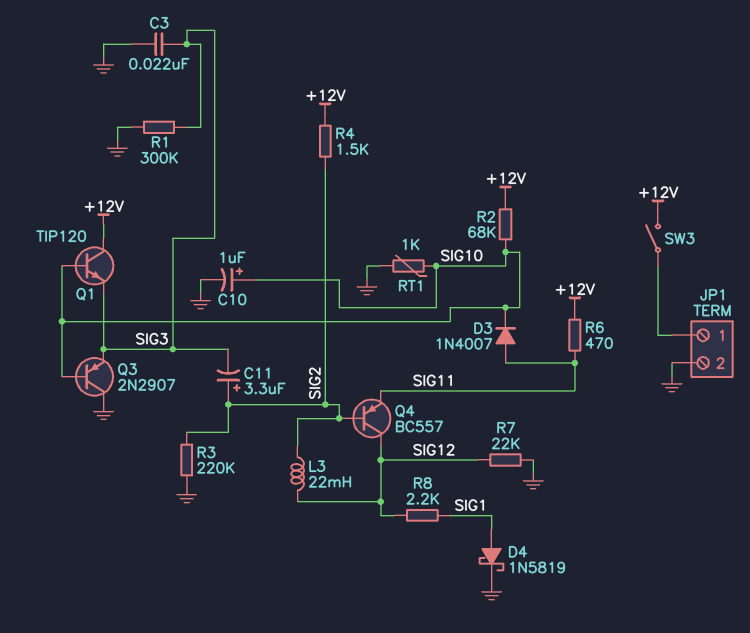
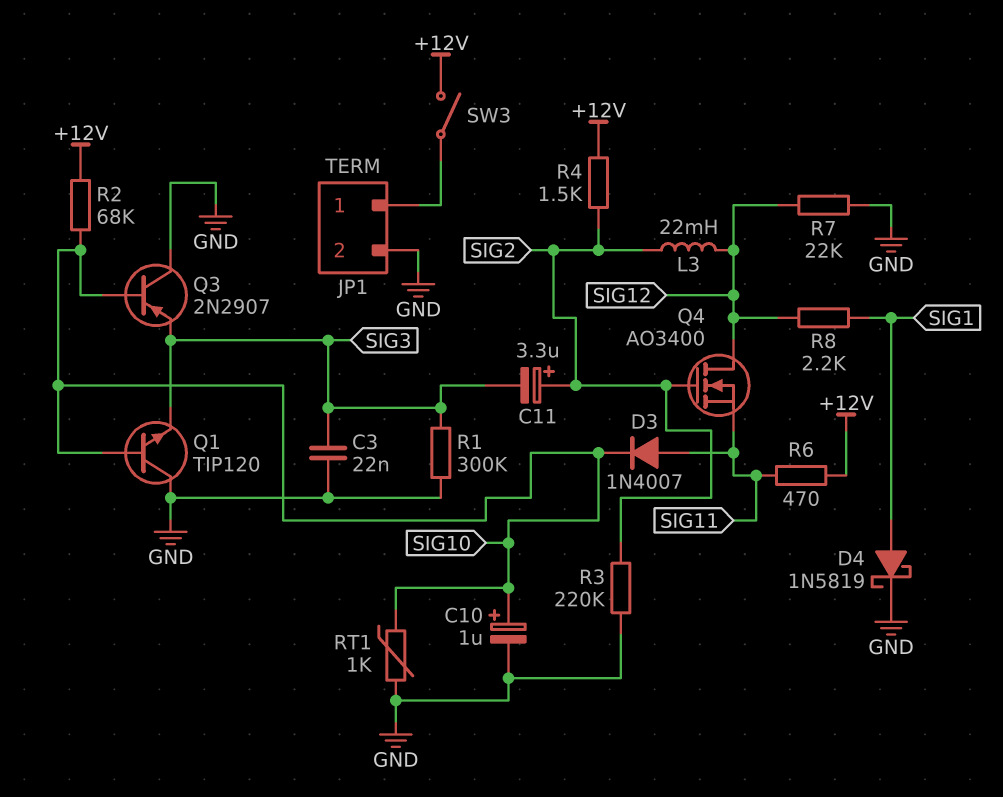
Q1: NPN TIP120 (B SIG10, C +12V, E SIG3) -> NPN TIP120 (B SIG10, C GND, E SIG3)
Q4: PNP BC557 (B SIG2, C SIG12, E SIG11) -> NMOS AO3400 (G SIG2, D SIG12, S SIG11)

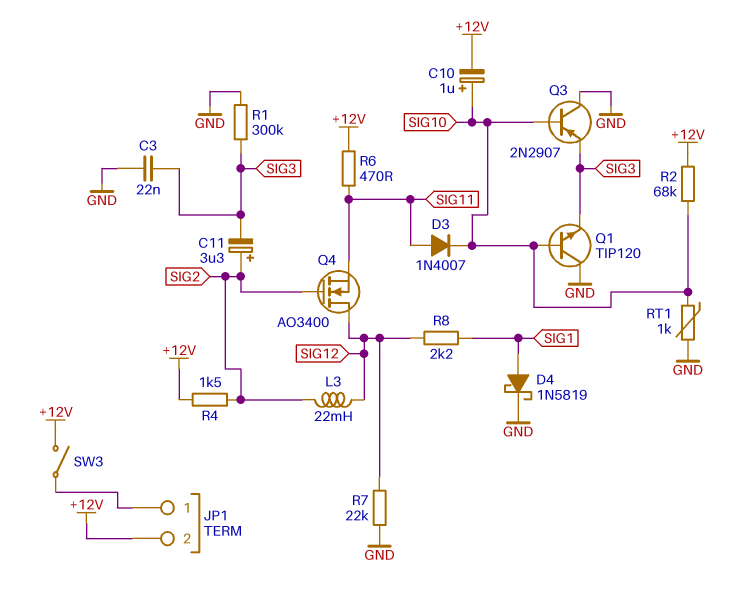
C10: 1uF (plus SIG10, minus GND) -> 1uF (plus SIG10, minus +12V)
JP1 pin 2: GND -> +12V
R3: 220k (GND, SIG2) -> none

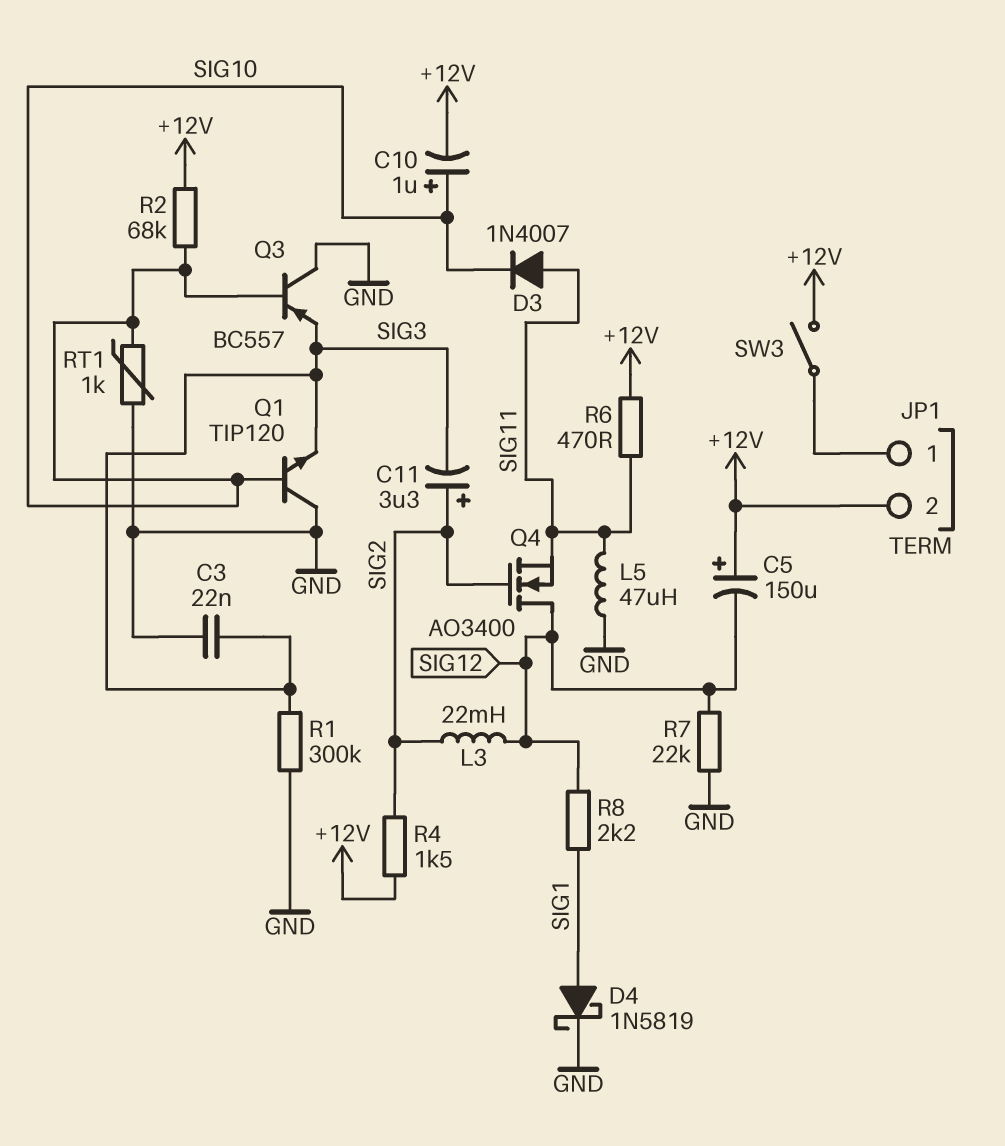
C5: none -> 150uF (plus +12V, minus SIG12)
L5: none -> 47uH (GND, SIG11)
Q3: PNP 2N2907 (B SIG10, C GND, E SIG3) -> PNP BC557 (B SIG10, C GND, E SIG3)

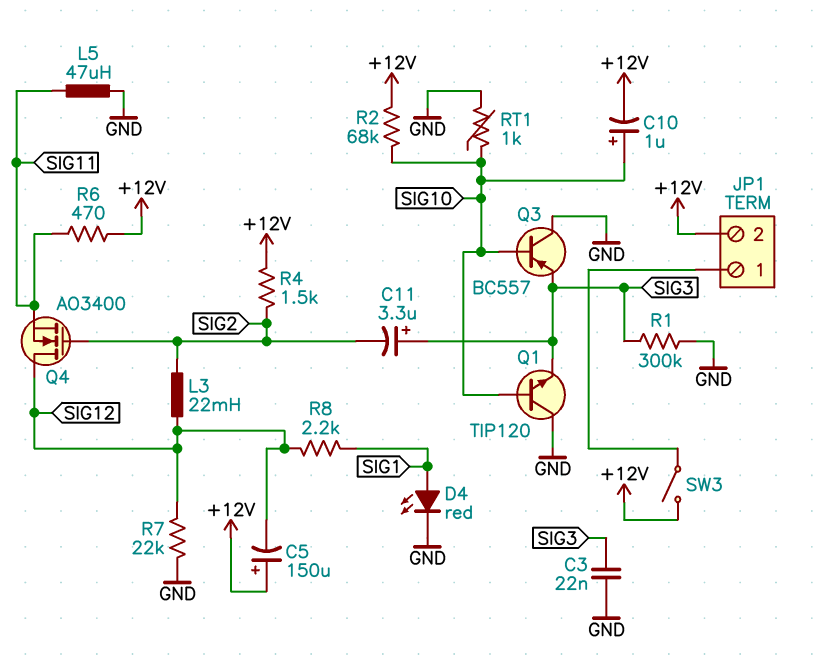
C11: 3.3uF (plus SIG2, minus SIG3) -> 3.3uF (plus SIG3, minus SIG2)
D3: diode 1N4007 (A SIG11, K SIG10) -> none
D4: schottky 1N5819 (A SIG1, K GND) -> LED red (A SIG1, K GND)

